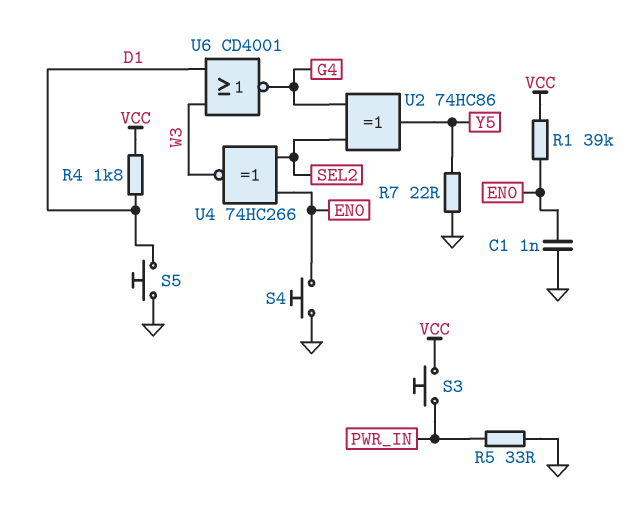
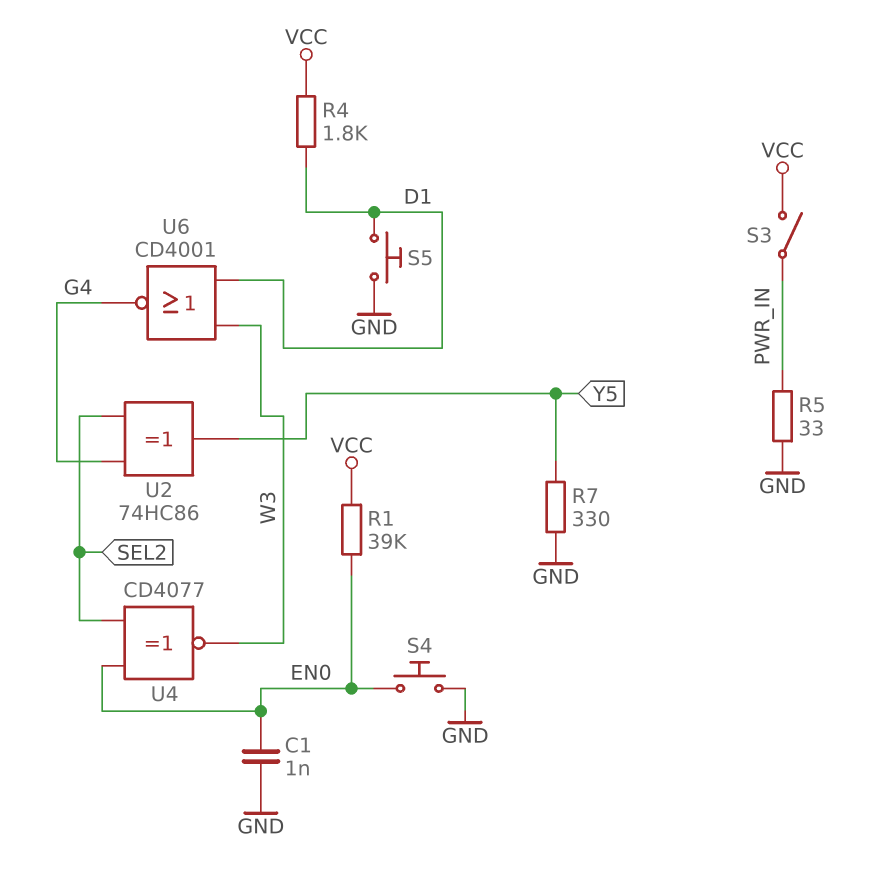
R7: 22 (GND, Y5) -> 330 (GND, Y5)
S3: button (PWR_IN, VCC) -> switch (PWR_IN, VCC)
U4: XNOR 74HC266 (in EN0, in SEL2, out W3) -> XNOR CD4077 (in EN0, in SEL2, out W3)

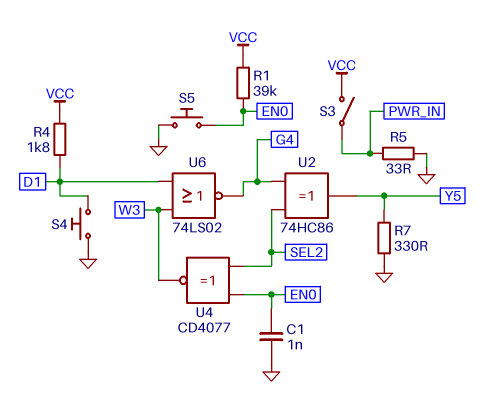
S4: button (EN0, GND) -> button (D1, GND)
S5: button (D1, GND) -> button (EN0, GND)
U6: NOR CD4001 (in D1, in W3, out G4) -> NOR 74LS02 (in D1, in W3, out G4)

